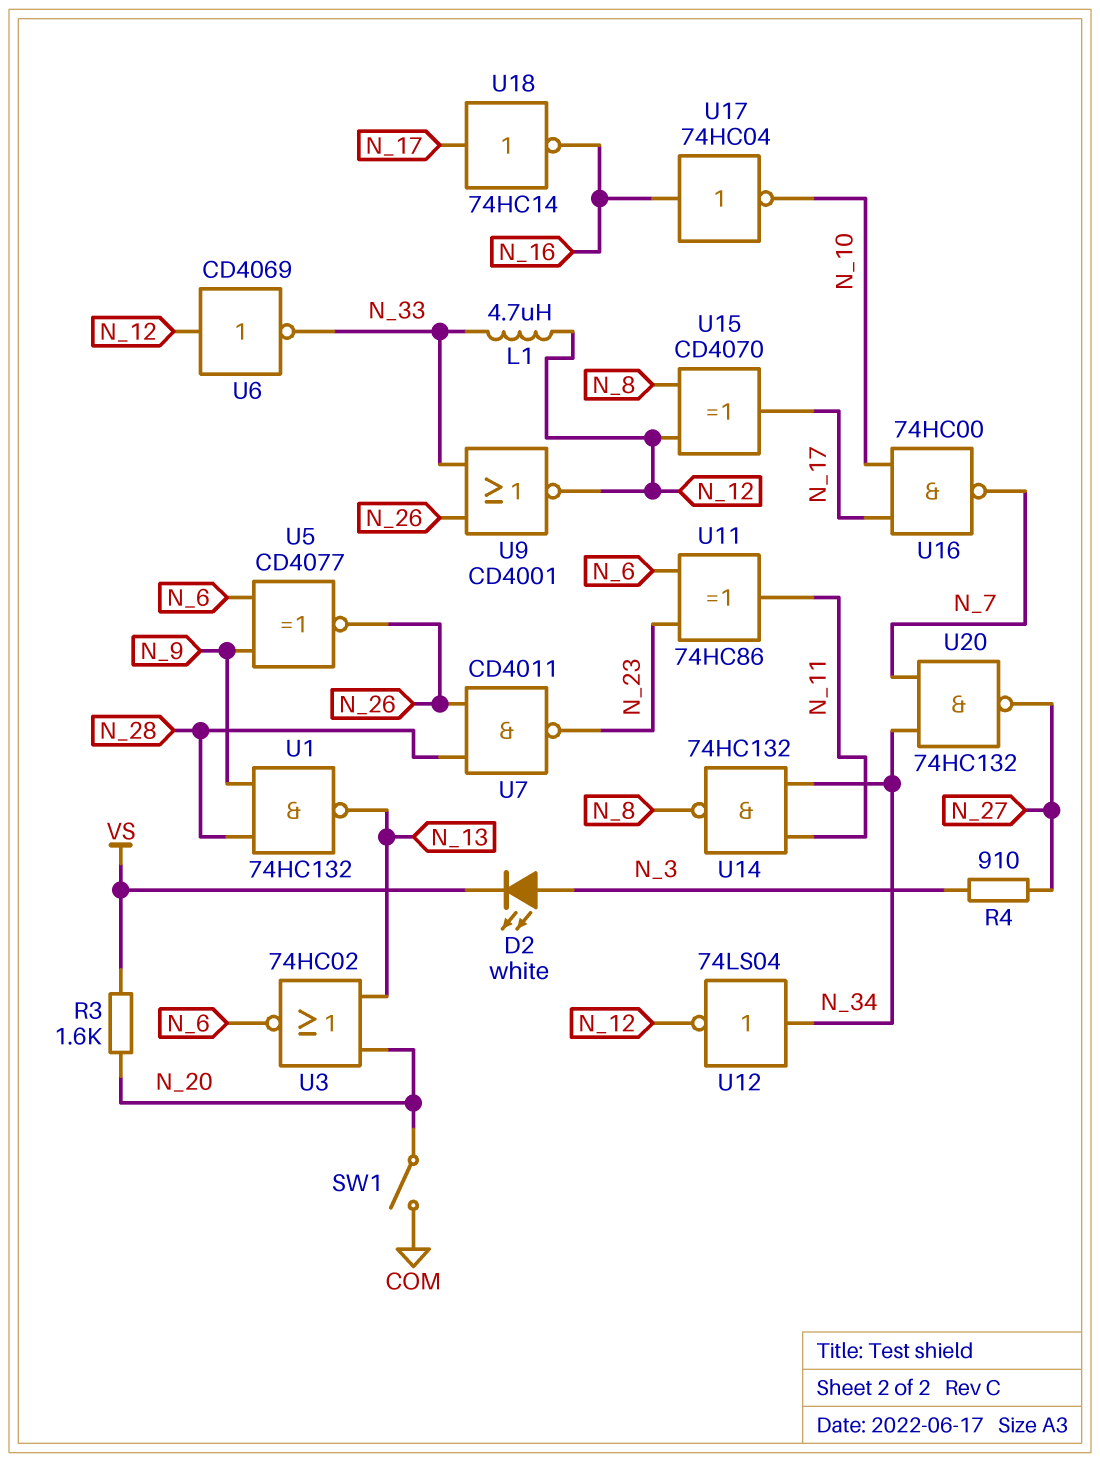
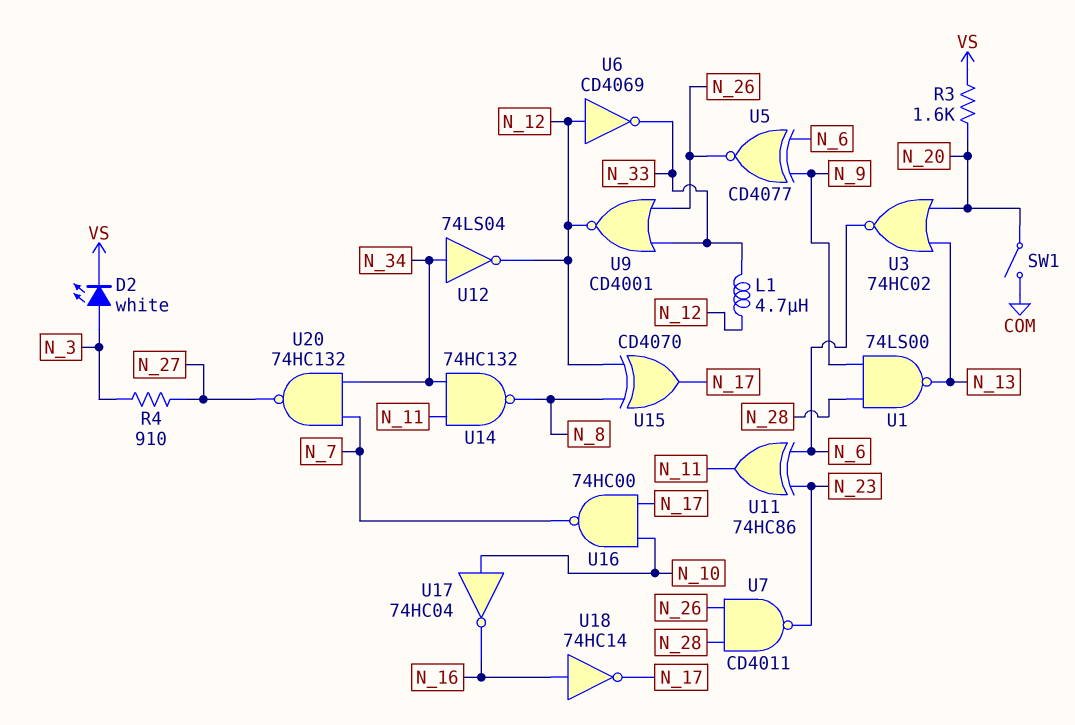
U1: NAND 74HC132 (in N_9, in N_28, out N_13) -> NAND 74LS00 (in N_9, in N_28, out N_13)
U17: NOT 74HC04 (in N_16, out N_10) -> NOT 74HC04 (in N_10, out N_16)
U18: NOT 74HC14 (in N_17, out N_16) -> NOT 74HC14 (in N_16, out N_17)

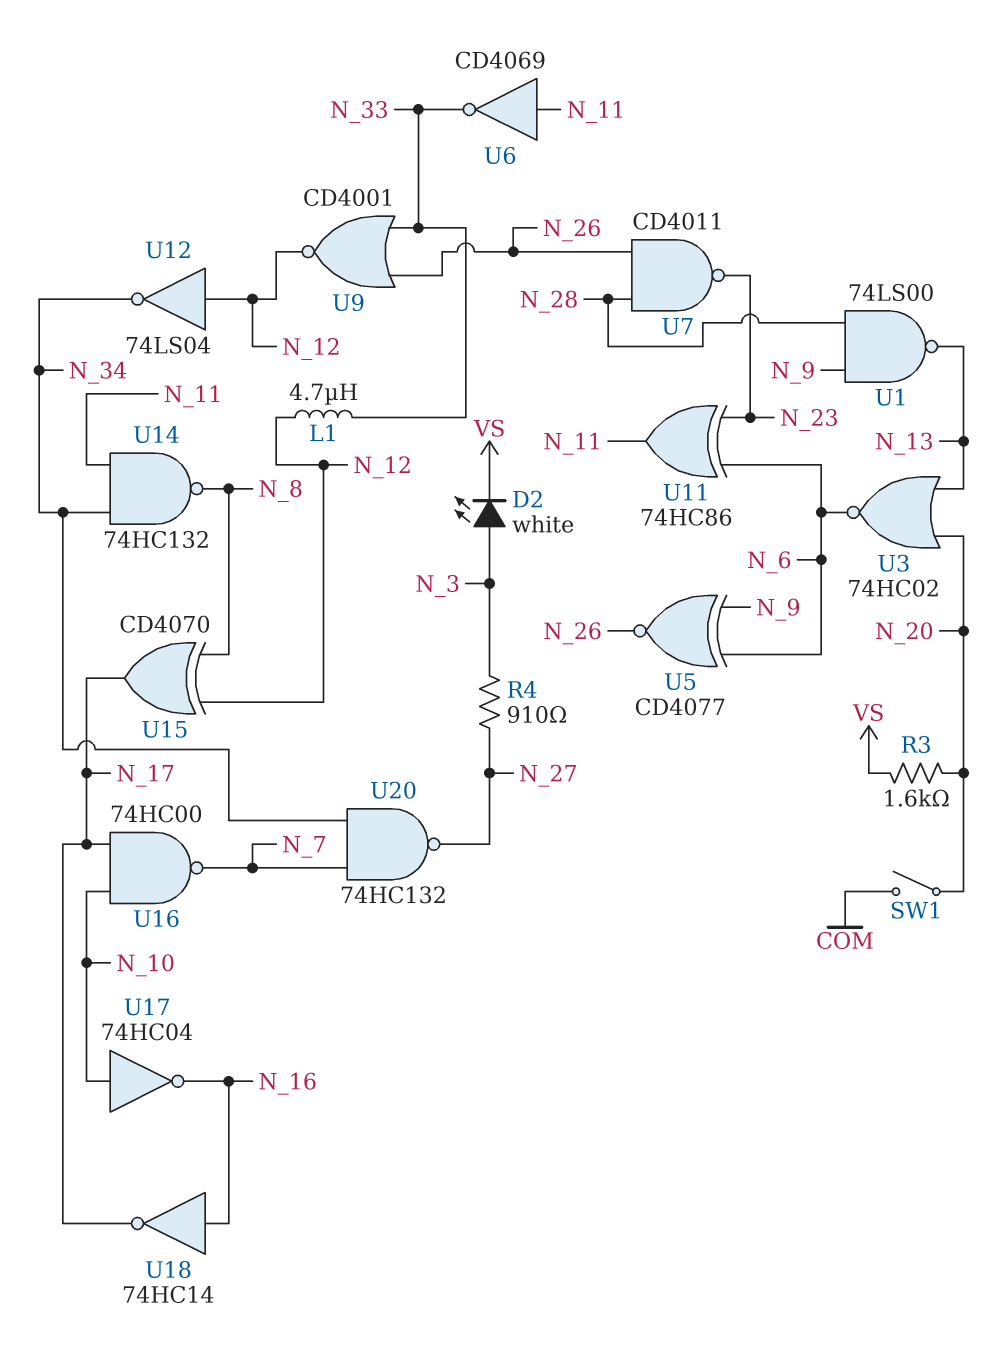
U6: NOT CD4069 (in N_12, out N_33) -> NOT CD4069 (in N_11, out N_33)
U12: NOT 74LS04 (in N_34, out N_12) -> NOT 74LS04 (in N_12, out N_34)

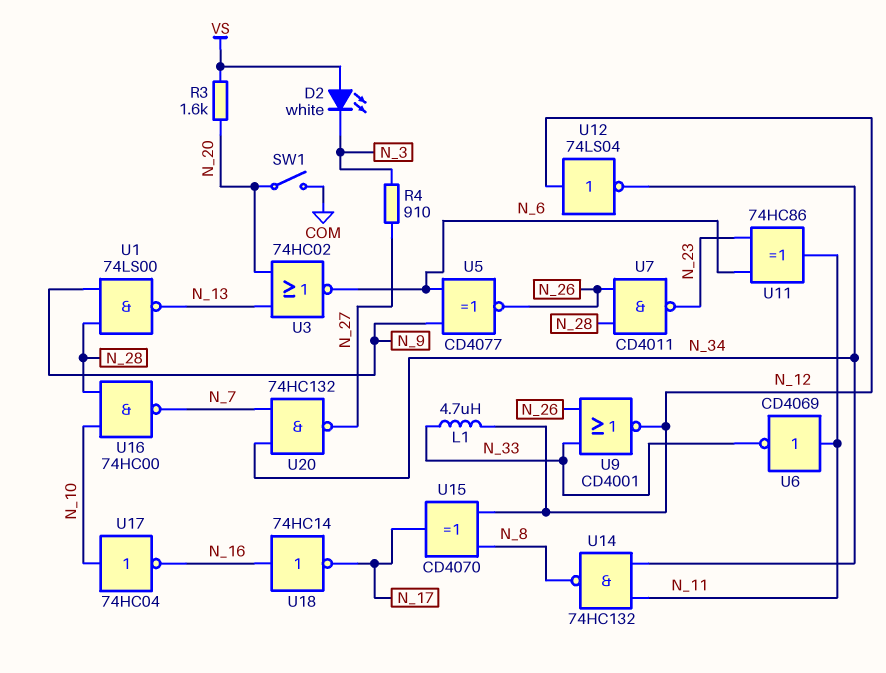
D2: LED white (A N_3, K VS) -> LED white (A VS, K N_3)
U16: NAND 74HC00 (in N_10, in N_17, out N_7) -> NAND 74HC00 (in N_10, in N_28, out N_7)

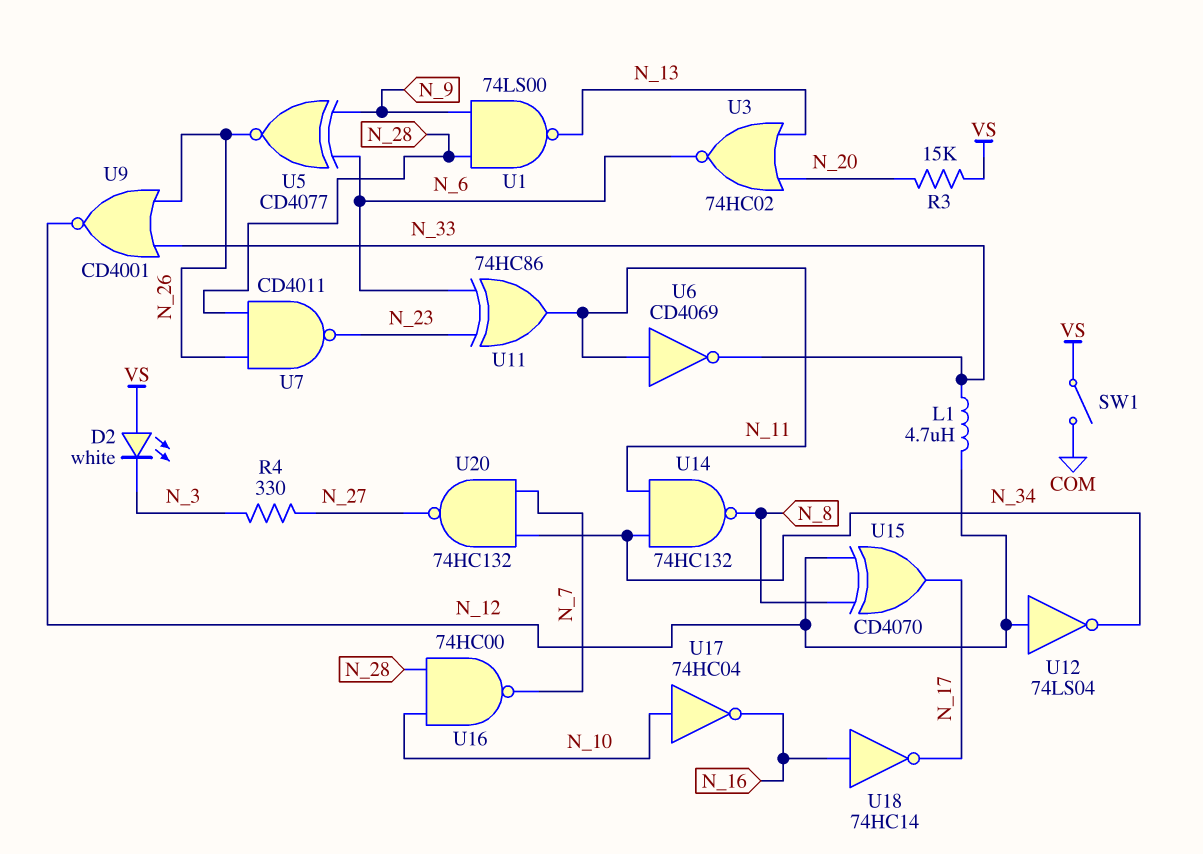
R3: 1.6k (N_20, VS) -> 15k (N_20, VS)
R4: 910 (N_3, N_27) -> 330 (N_3, N_27)
SW1: switch (COM, N_20) -> switch (COM, VS)

